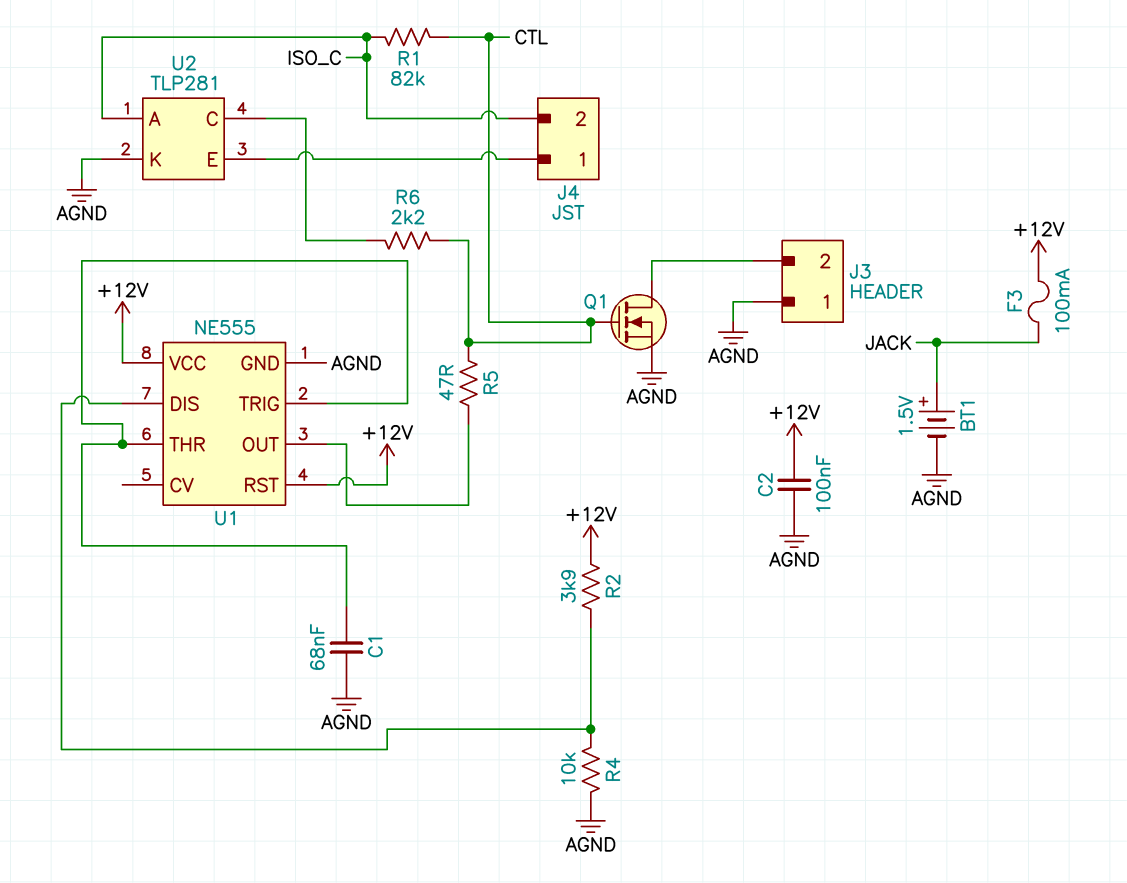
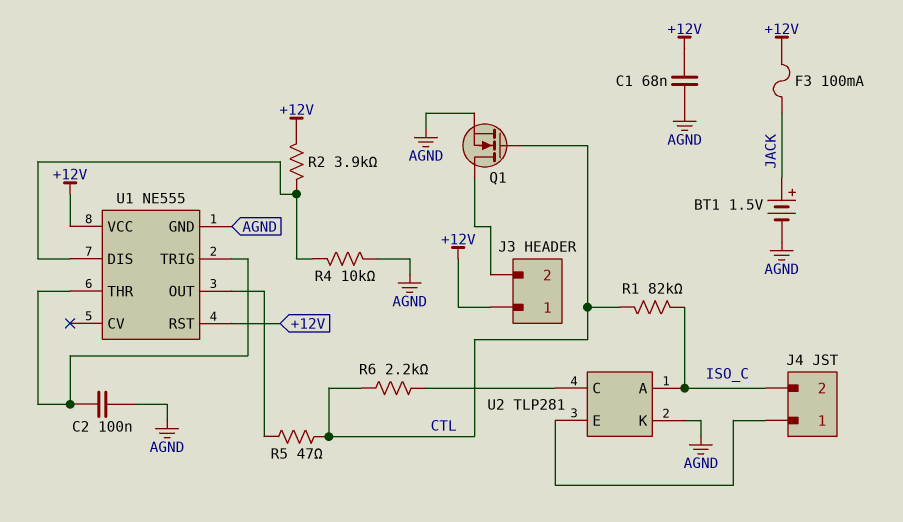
C1: 68nF (AGND, U1/THR) -> 68nF (+12V, AGND)
C2: 100nF (+12V, AGND) -> 100nF (AGND, U1/THR)
J3 pin 1: AGND -> +12V

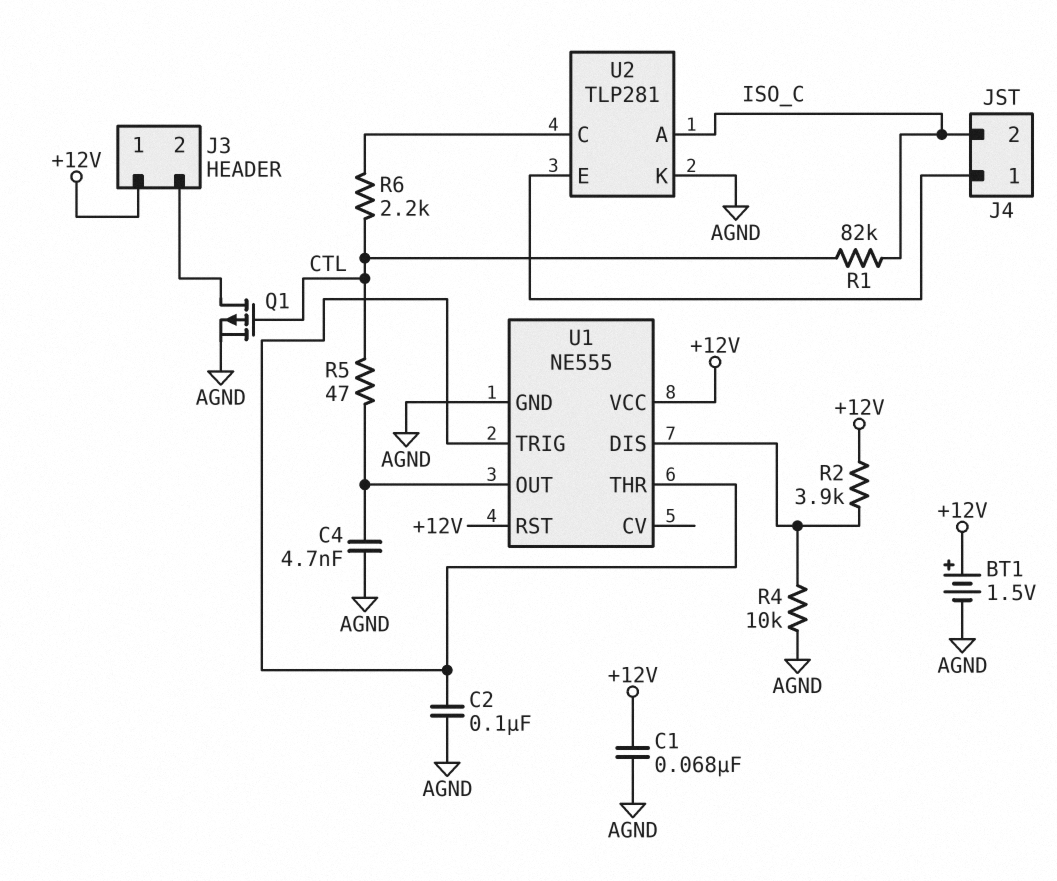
BT1: 1.5V (plus JACK, minus AGND) -> 1.5V (plus +12V, minus AGND)
C4: none -> 4.7nF (AGND, U1/OUT)
F3: 100mA (+12V, JACK) -> none
Q1: NMOS (G CTL, D J3/2, S AGND) -> PMOS (G CTL, D J3/2, S AGND)

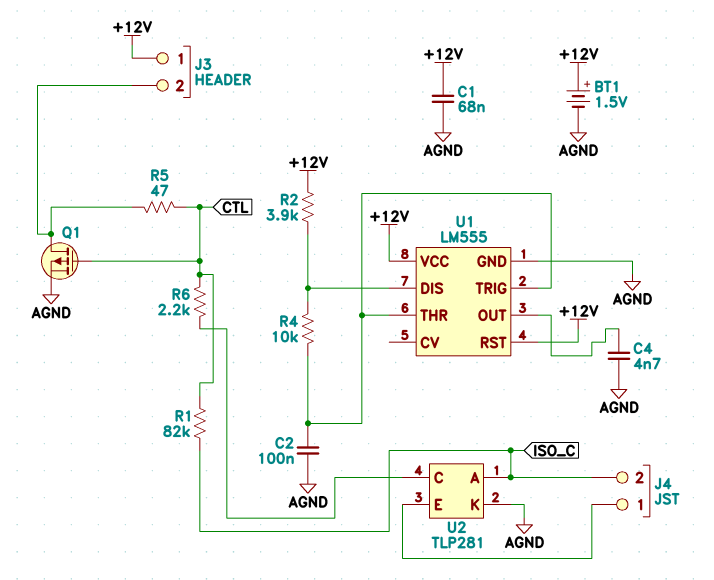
R4: 10k (AGND, U1/DIS) -> 10k (U1/DIS, U1/THR)
R5: 47 (CTL, U1/OUT) -> 47 (CTL, J3/2)
U1: NE555 -> LM555

